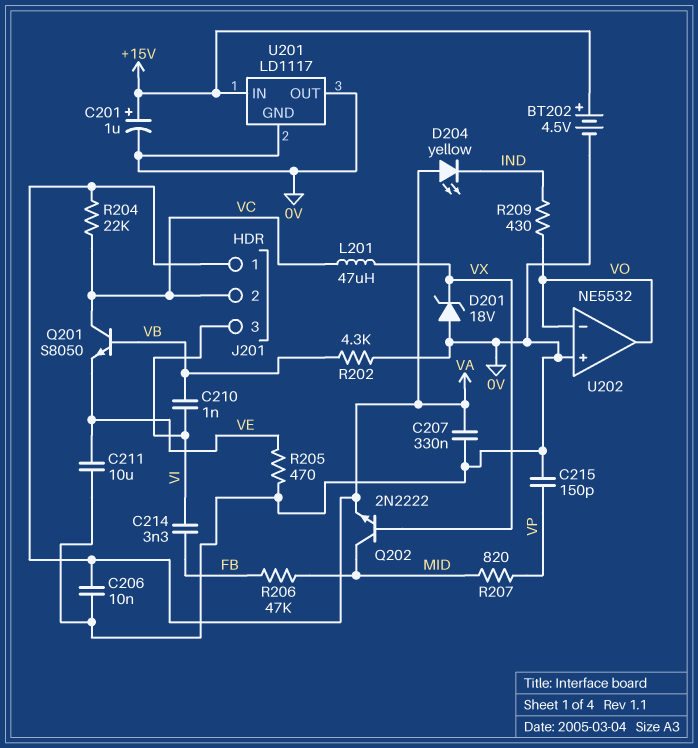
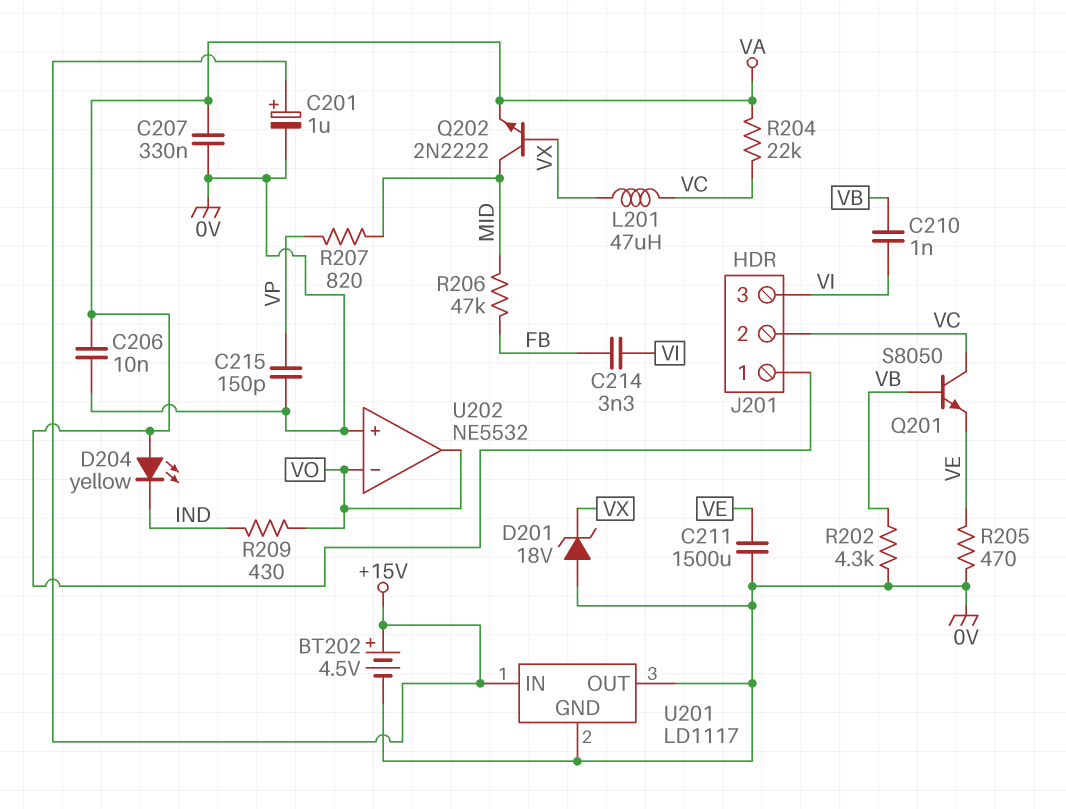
C211: 10uF (0V, VE) -> 1500uF (0V, VE)

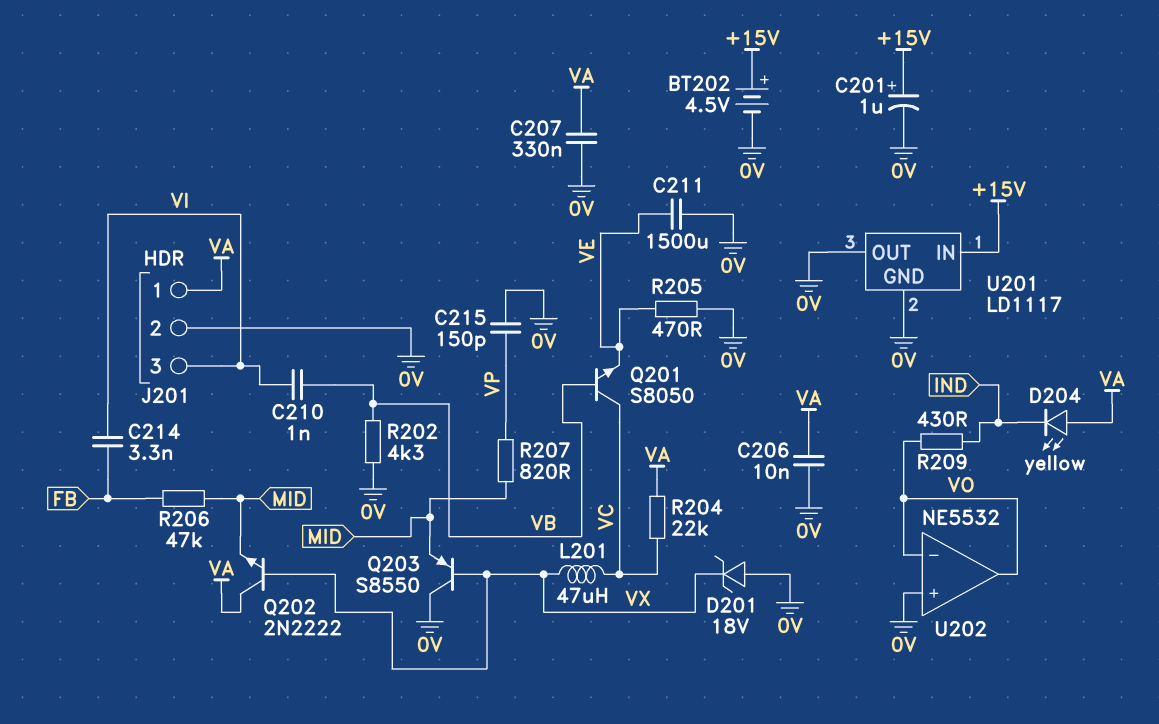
J201 pin 2: VC -> 0V
Q202: NPN 2N2222 (B VX, C MID, E VA) -> NPN 2N2222 (B VX, C VA, E MID)
Q203: none -> PNP S8550 (B VX, C 0V, E MID)

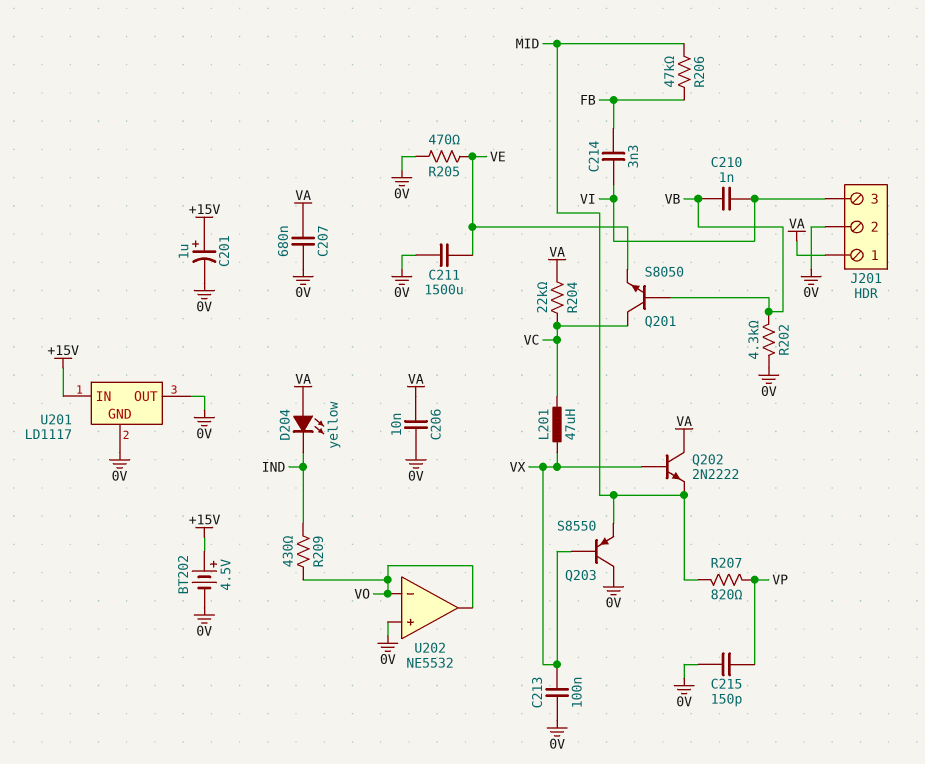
C207: 330nF (0V, VA) -> 680nF (0V, VA)
C213: none -> 100nF (0V, VX)
D201: zener 18V (A 0V, K VX) -> none

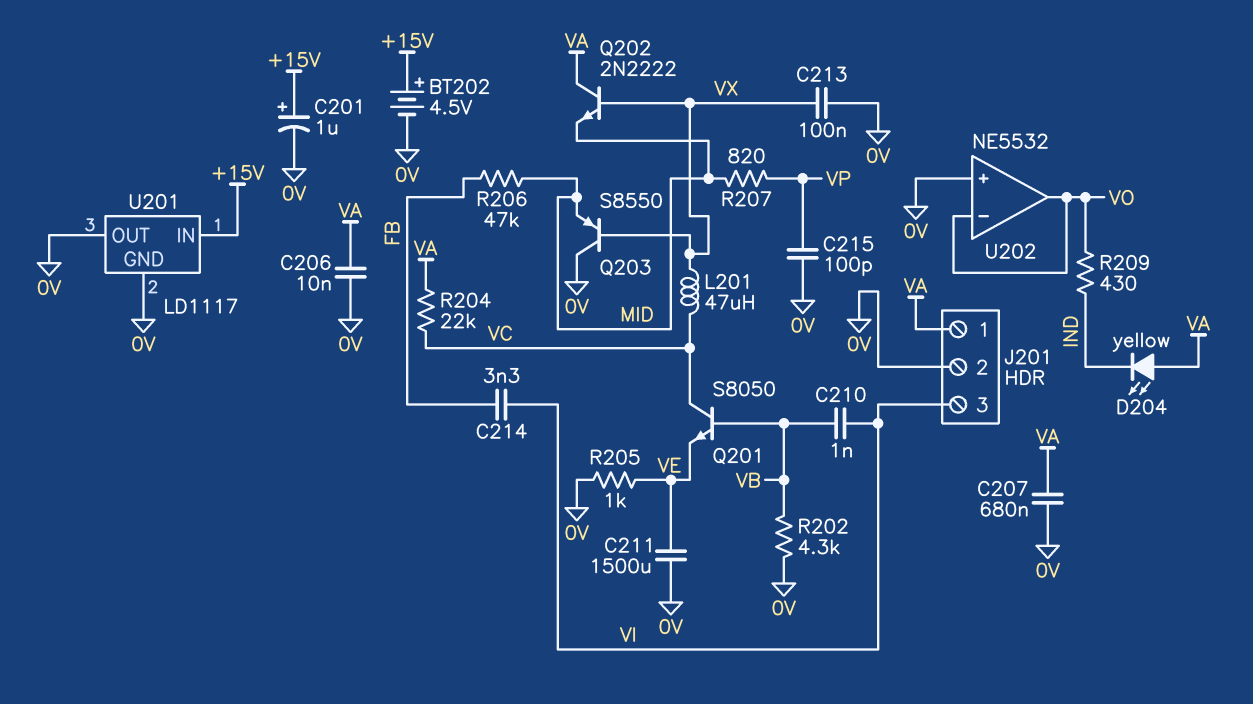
C215: 150pF (0V, VP) -> 100pF (0V, VP)
R205: 470 (0V, VE) -> 1k (0V, VE)

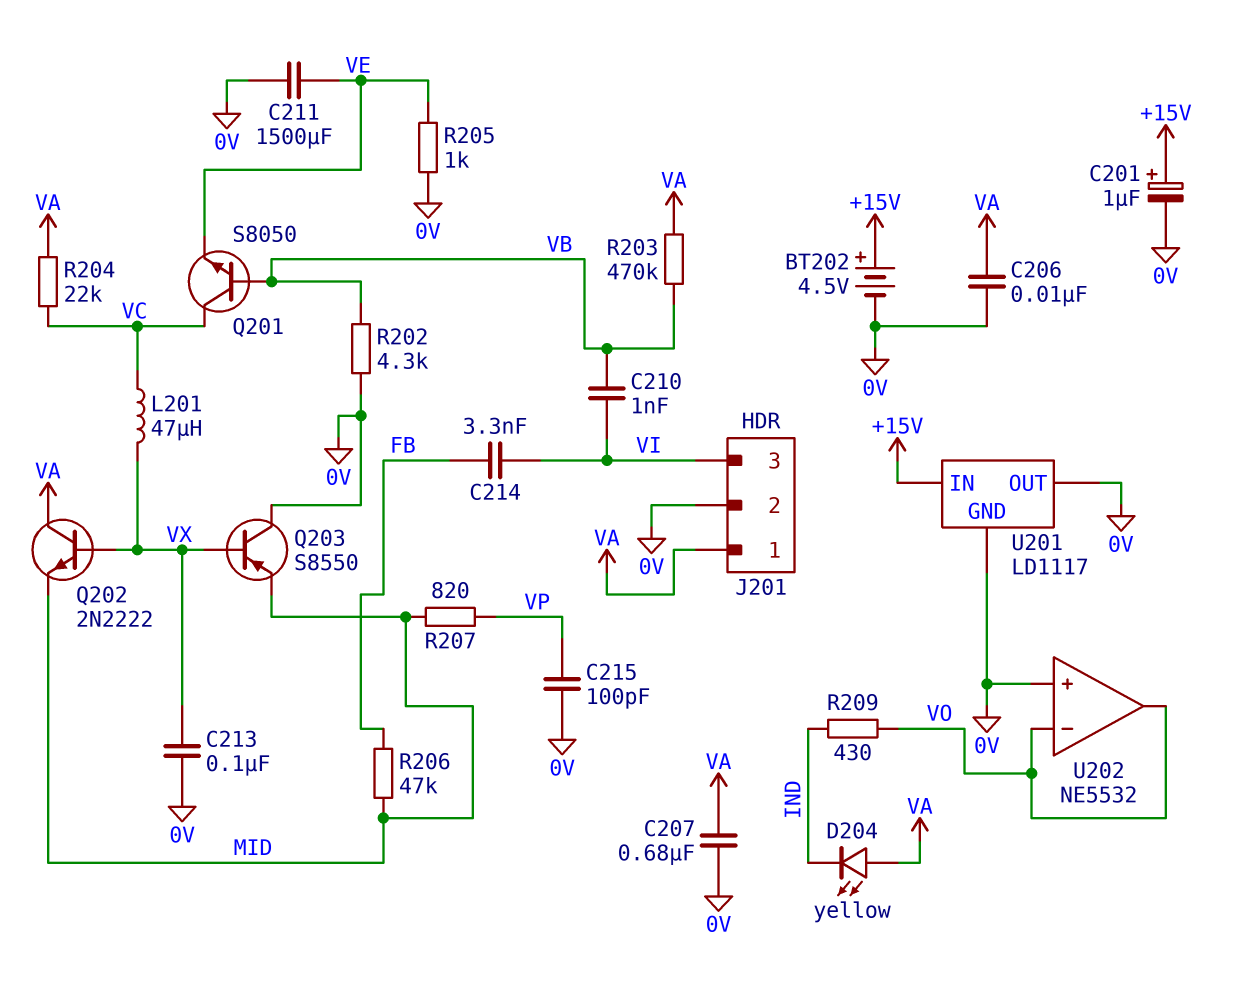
R203: none -> 470k (VA, VB)

